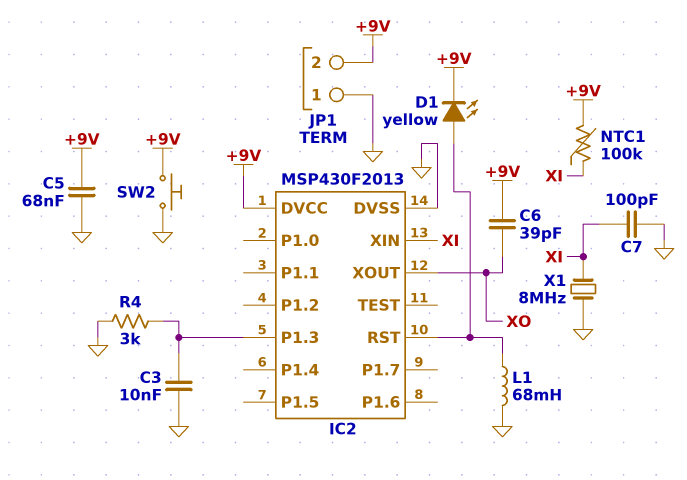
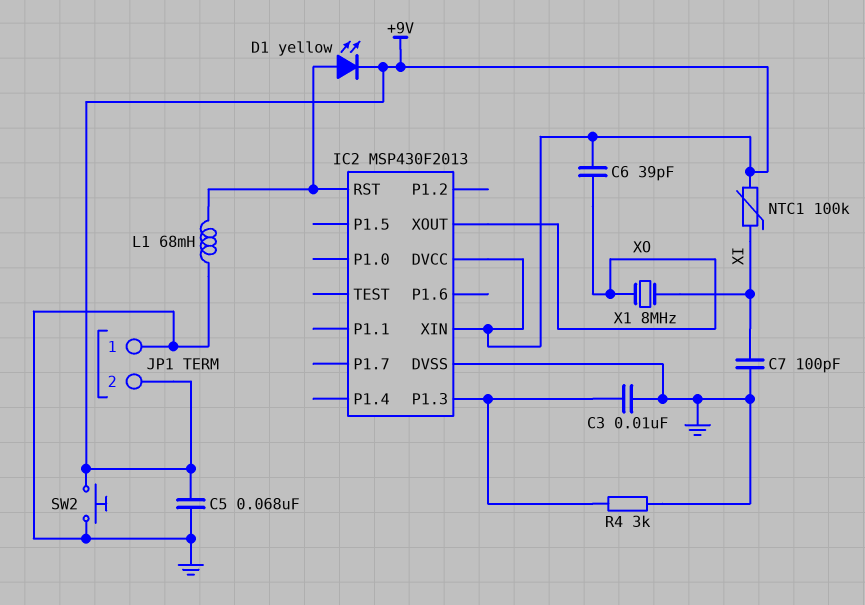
IC2 pin XIN: XI -> +9V
X1: 8MHz (GND, XI) -> 8MHz (XI, XO)

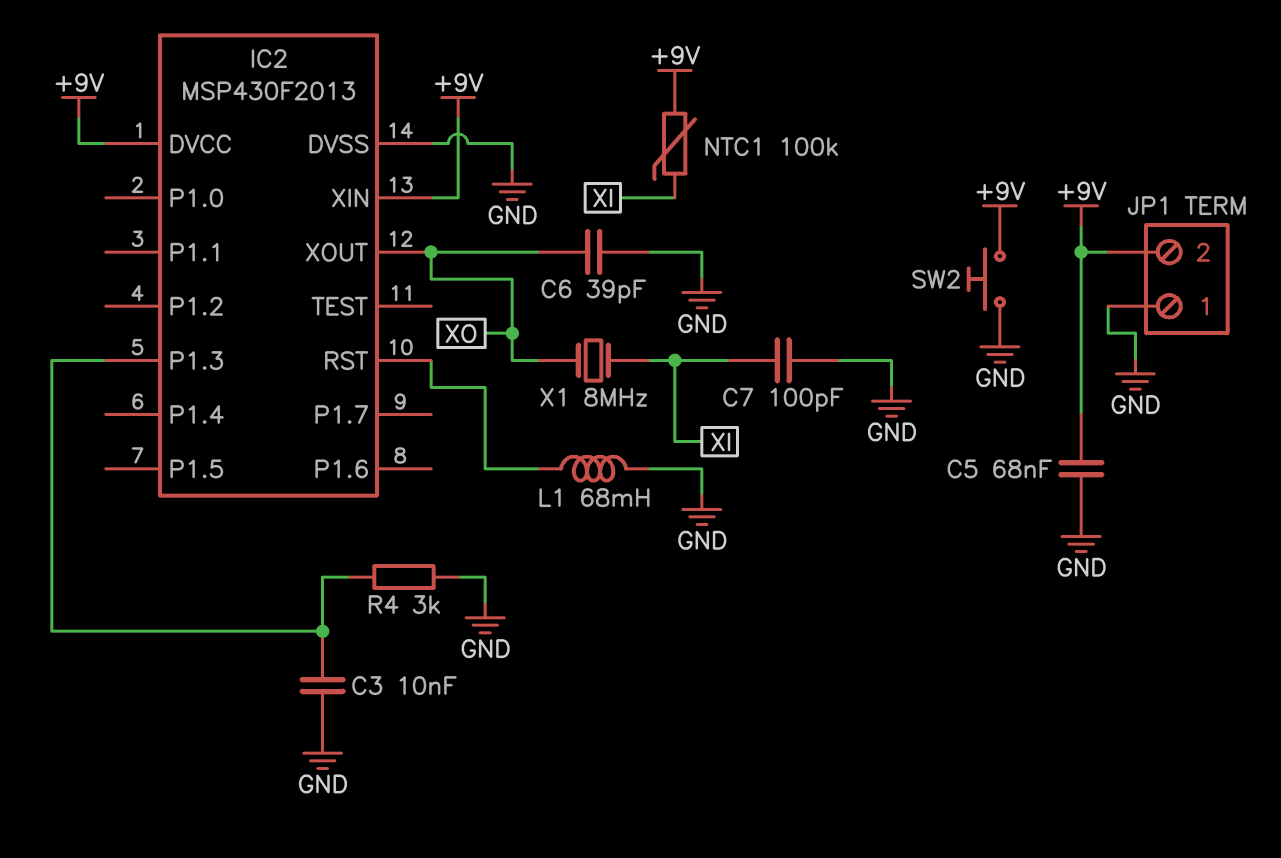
C6: 39pF (+9V, XO) -> 39pF (GND, XO)
D1: LED yellow (A IC2/RST, K +9V) -> none

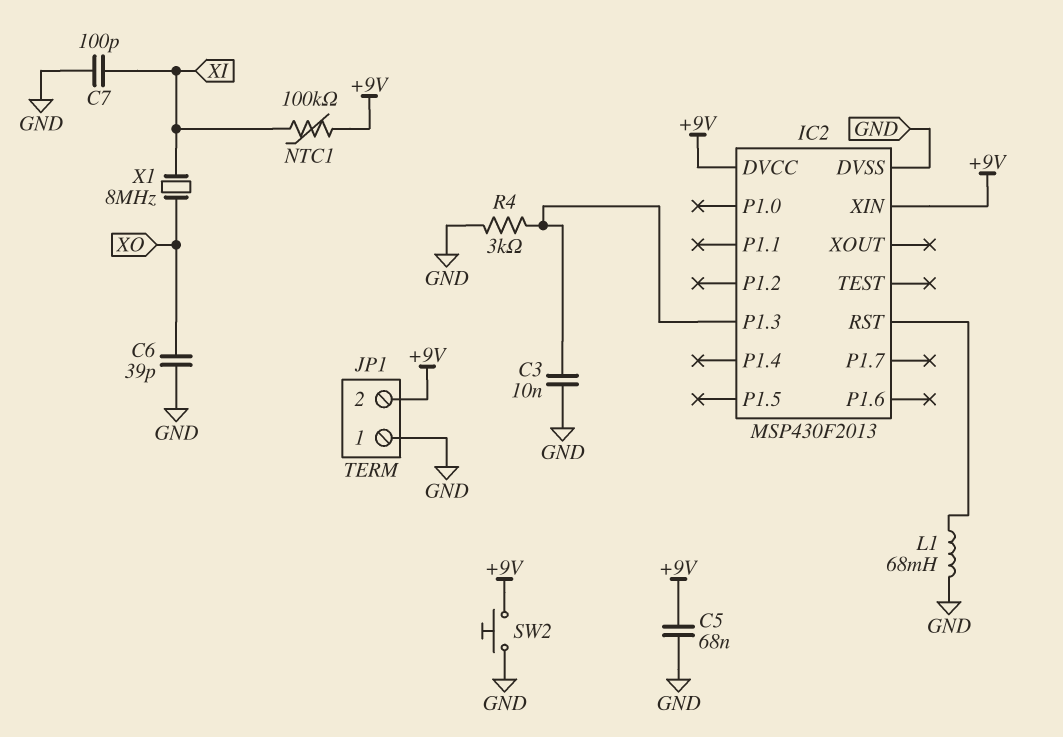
IC2 pin XOUT: XO -> none

